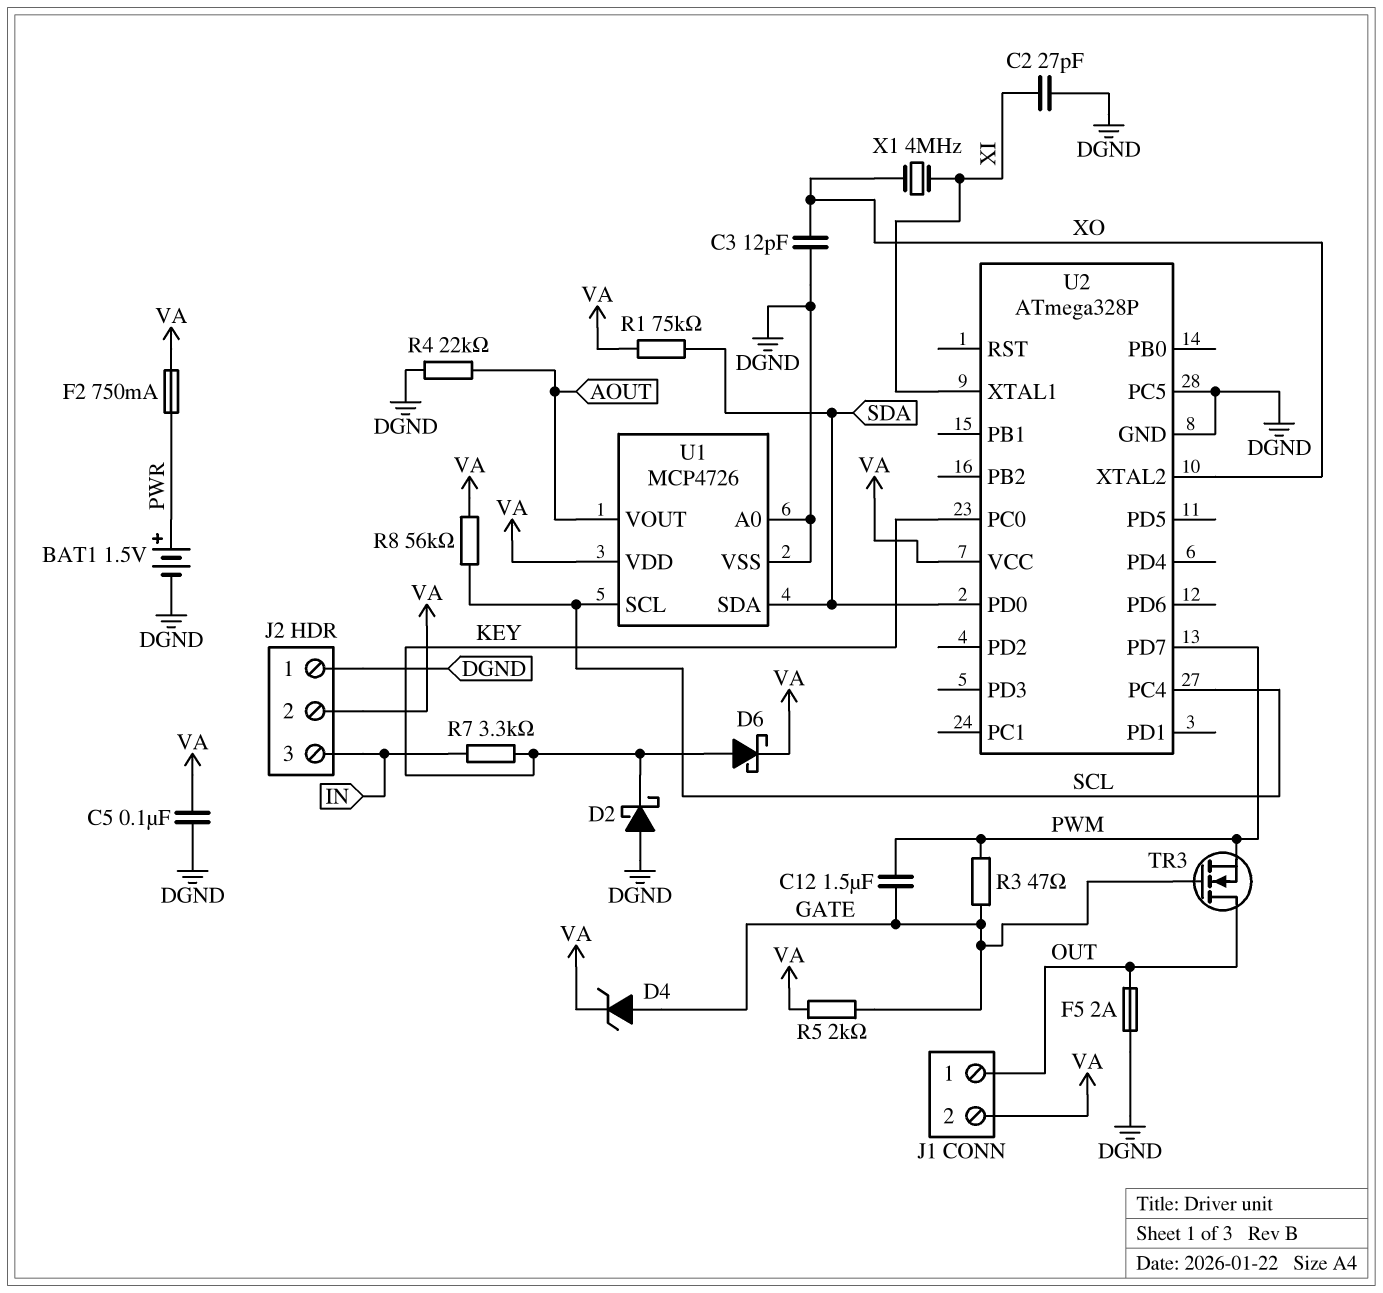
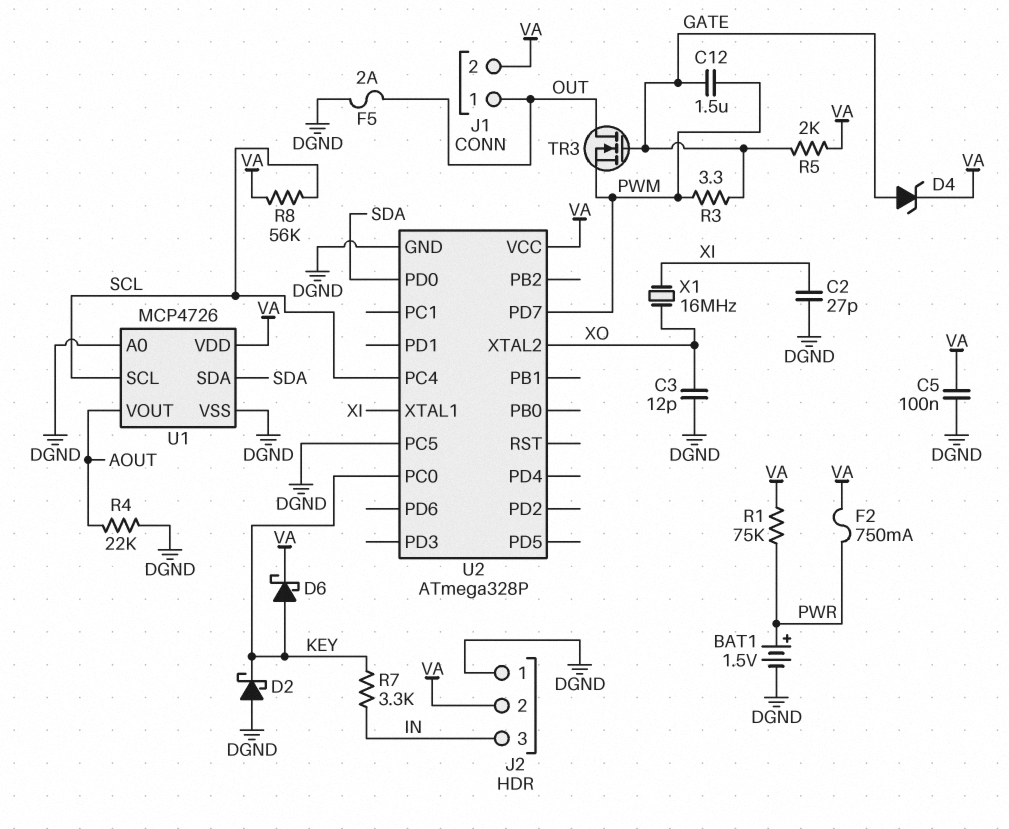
R1: 75k (SDA, VA) -> 75k (PWR, VA)
R3: 47 (GATE, PWM) -> 3.3 (GATE, PWM)
X1: 4MHz (XI, XO) -> 16MHz (XI, XO)

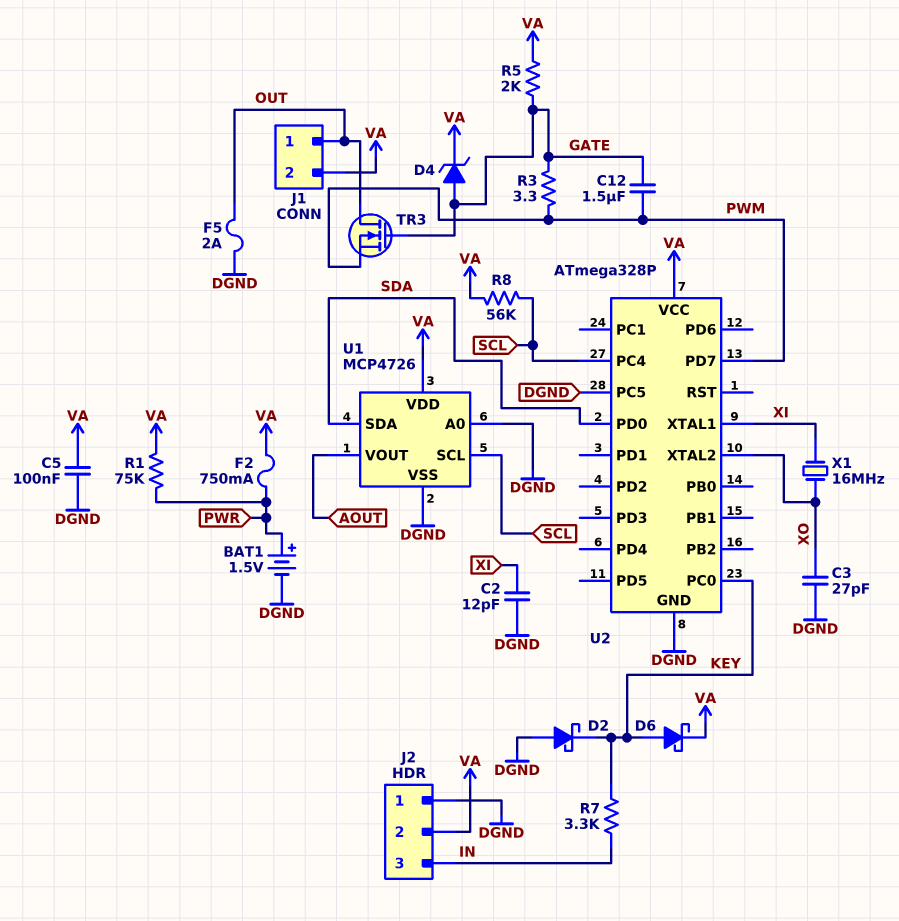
C2: 27pF (DGND, XI) -> 12pF (DGND, XI)
C3: 12pF (DGND, XO) -> 27pF (DGND, XO)
R4: 22k (AOUT, DGND) -> none

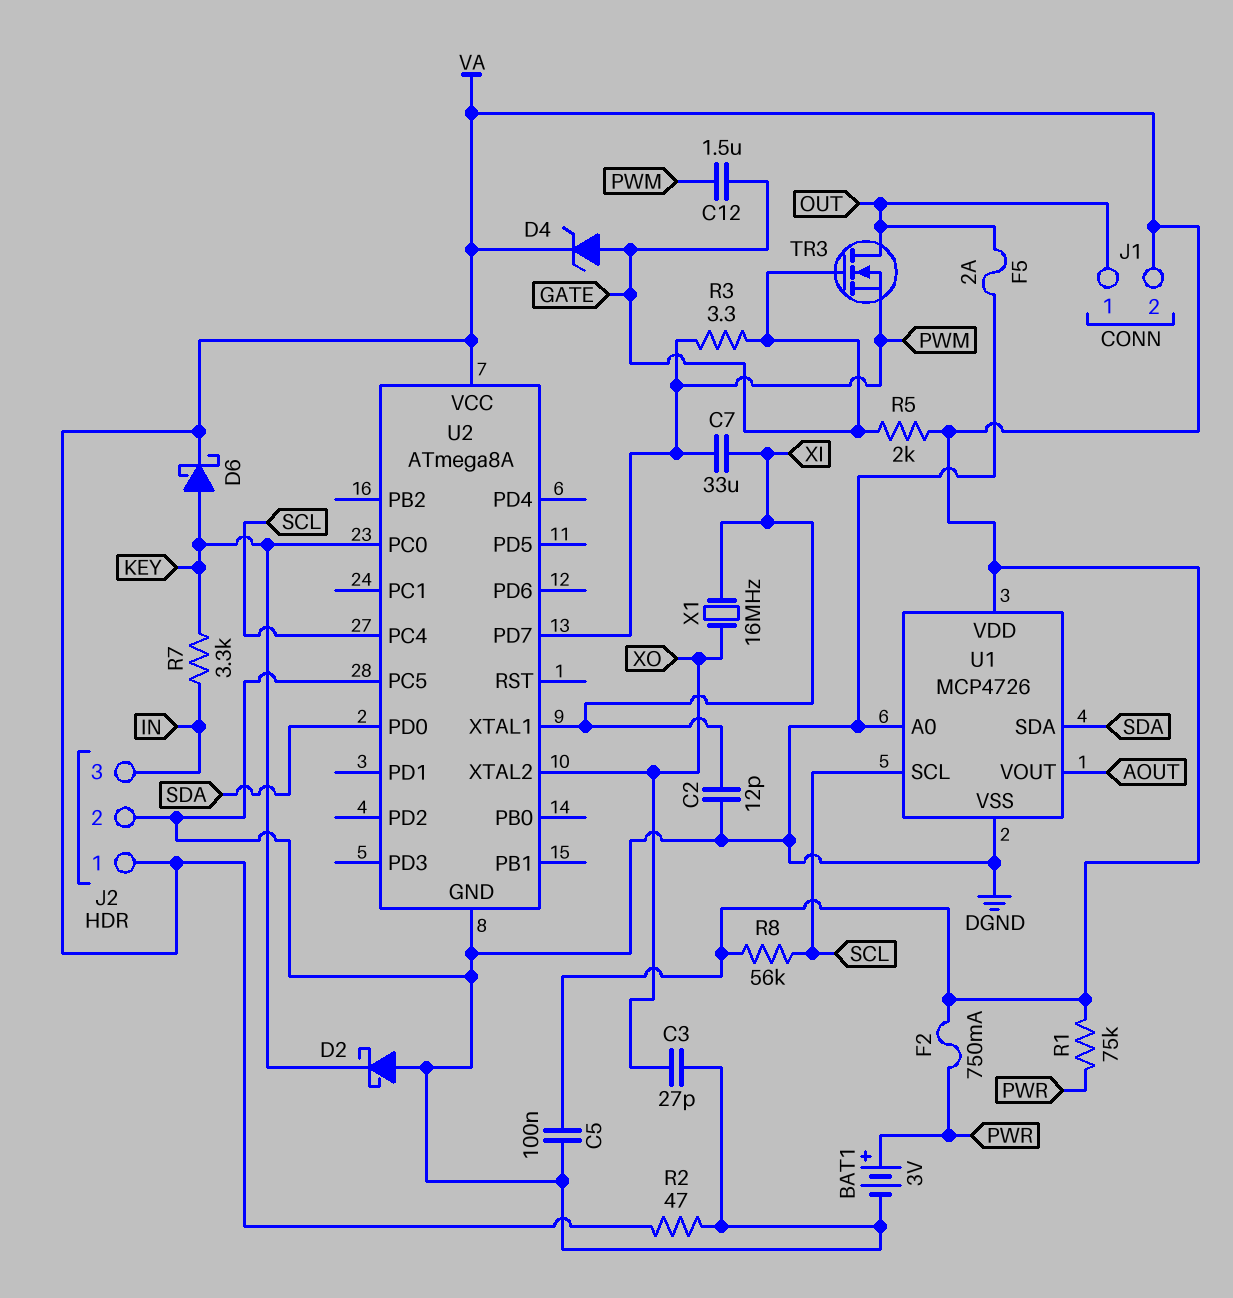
BAT1: 1.5V (plus PWR, minus DGND) -> 3V (plus PWR, minus DGND)
C7: none -> 33uF (PWM, XI)
J2 pin 1: DGND -> VA
J2 pin 2: VA -> DGND
R2: none -> 47 (DGND, VA)
U2: ATmega328P -> ATmega8A

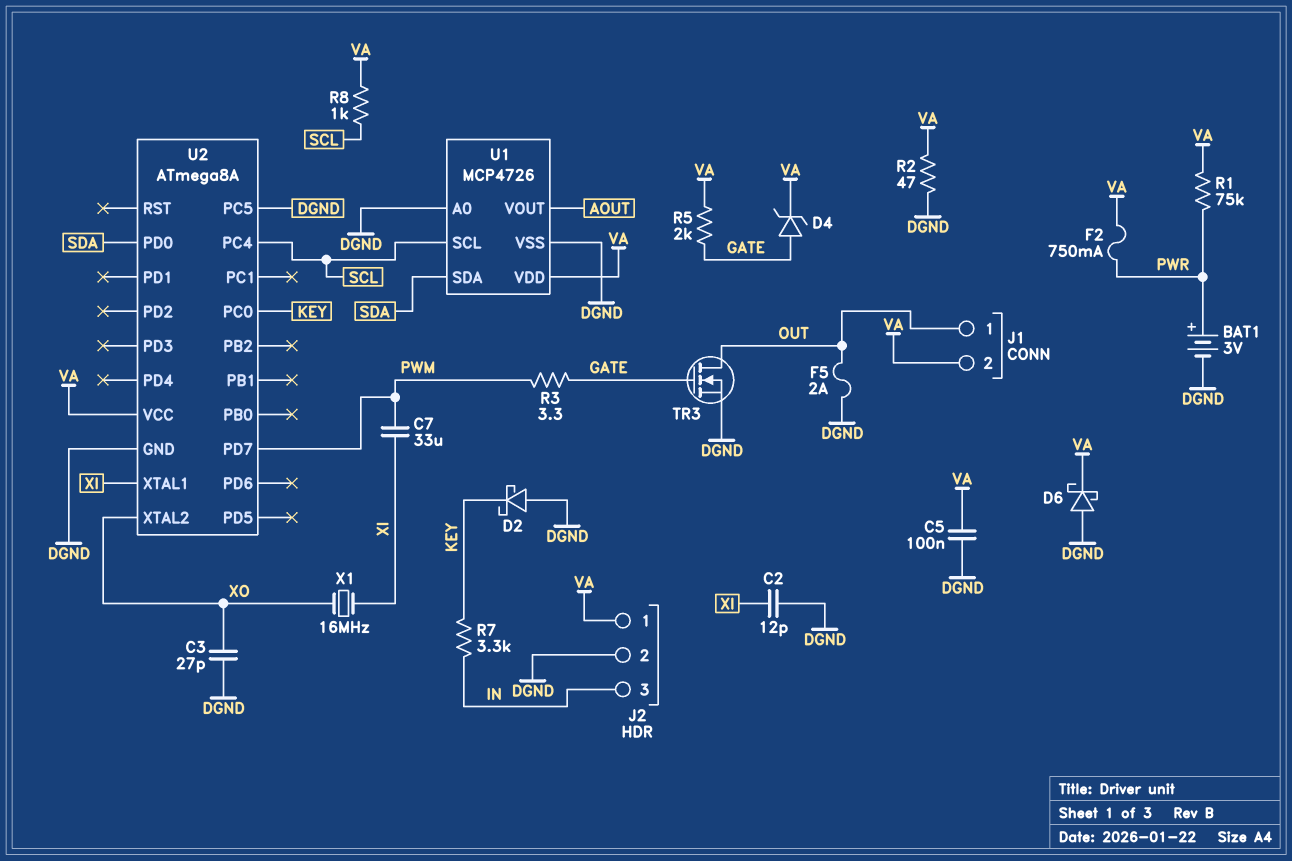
C12: 1.5uF (GATE, PWM) -> none
D6: schottky (A KEY, K VA) -> schottky (A DGND, K VA)
R8: 56k (SCL, VA) -> 1k (SCL, VA)
TR3: NMOS (G GATE, D OUT, S PWM) -> NMOS (G GATE, D OUT, S DGND)

